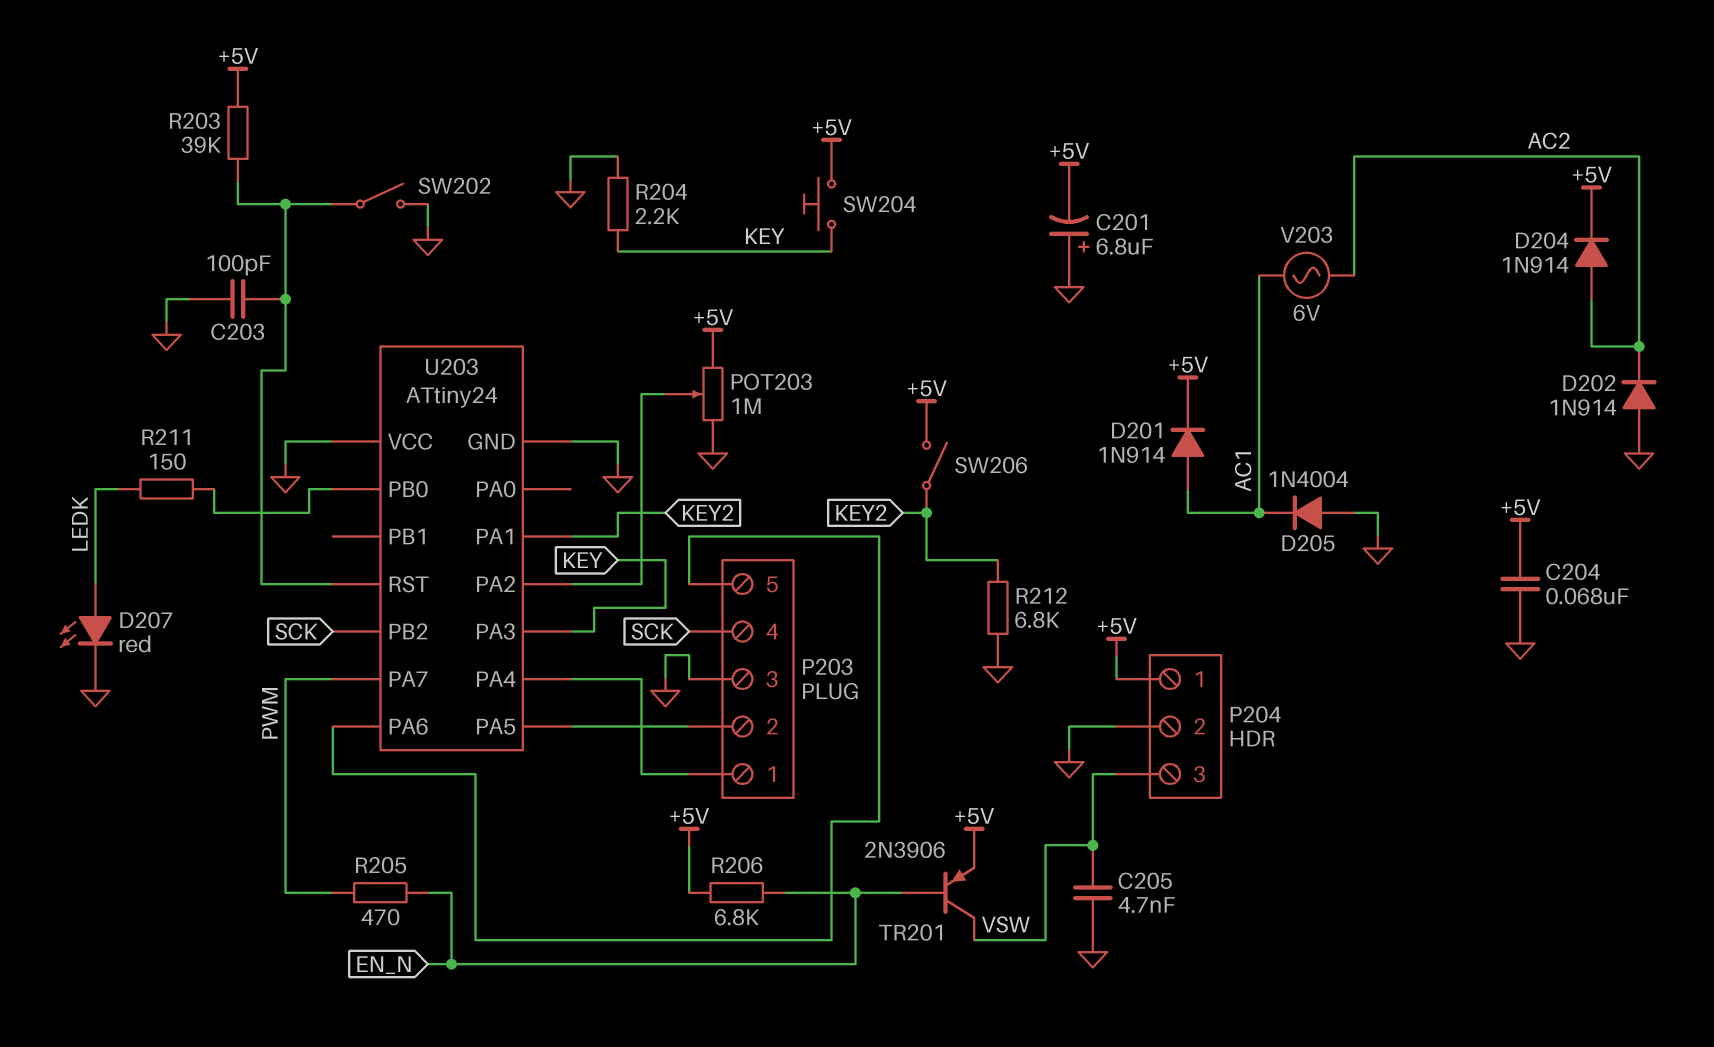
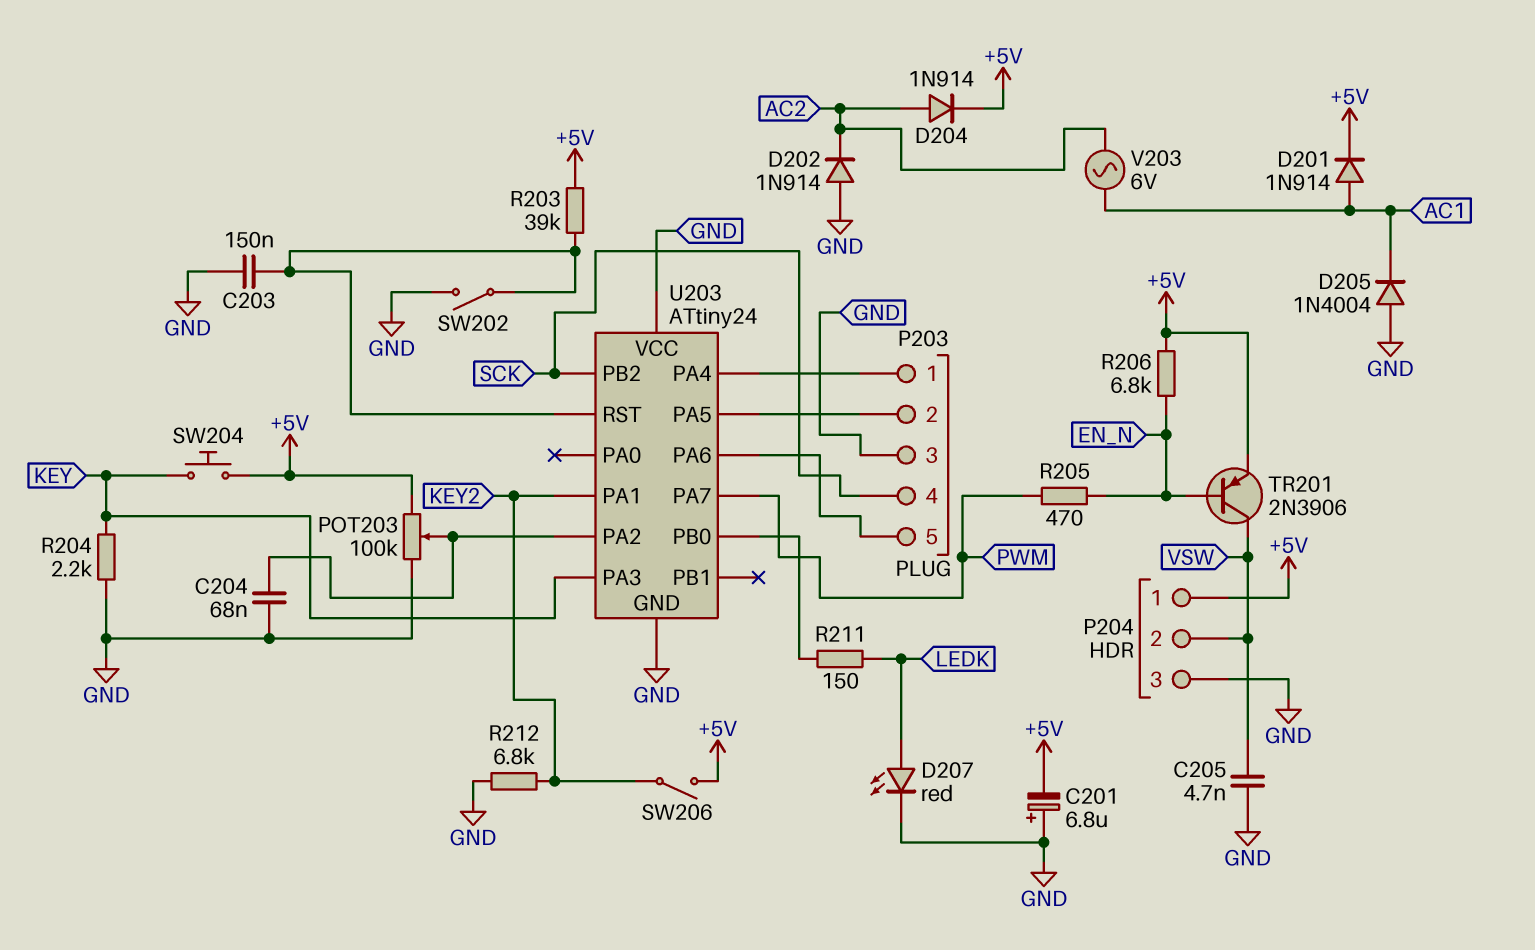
C203: 100pF (GND, U203/RST) -> 150nF (GND, U203/RST)
C204: 68nF (+5V, GND) -> 68nF (GND, U203/PA2)
P204 pin 2: GND -> VSW
P204 pin 3: VSW -> GND
POT203: 1M (+5V, GND, wiper U203/PA2) -> 100k (+5V, GND, wiper U203/PA2)

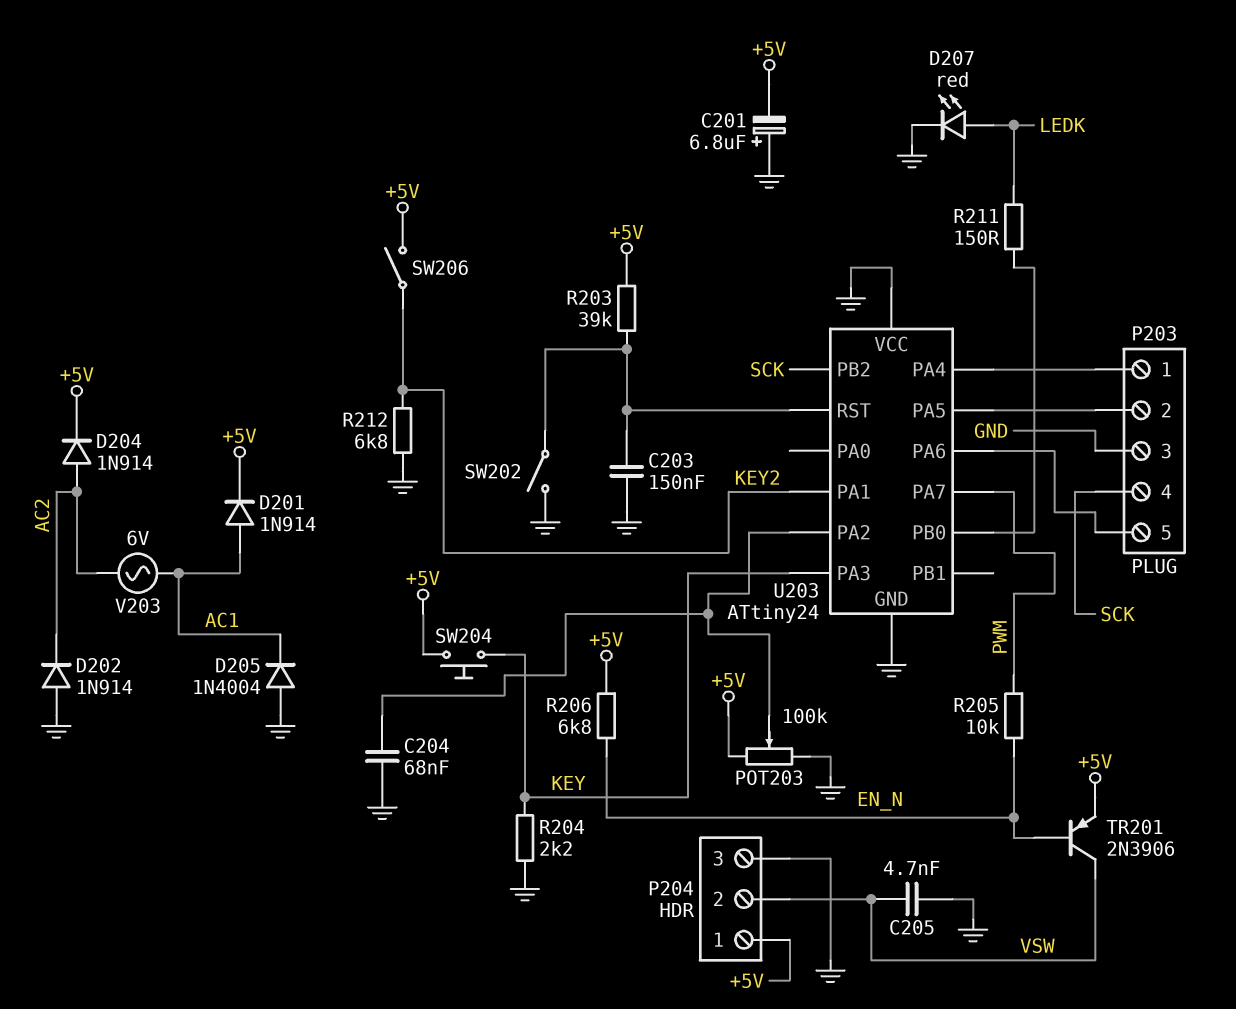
R205: 470 (EN_N, PWM) -> 10k (EN_N, PWM)

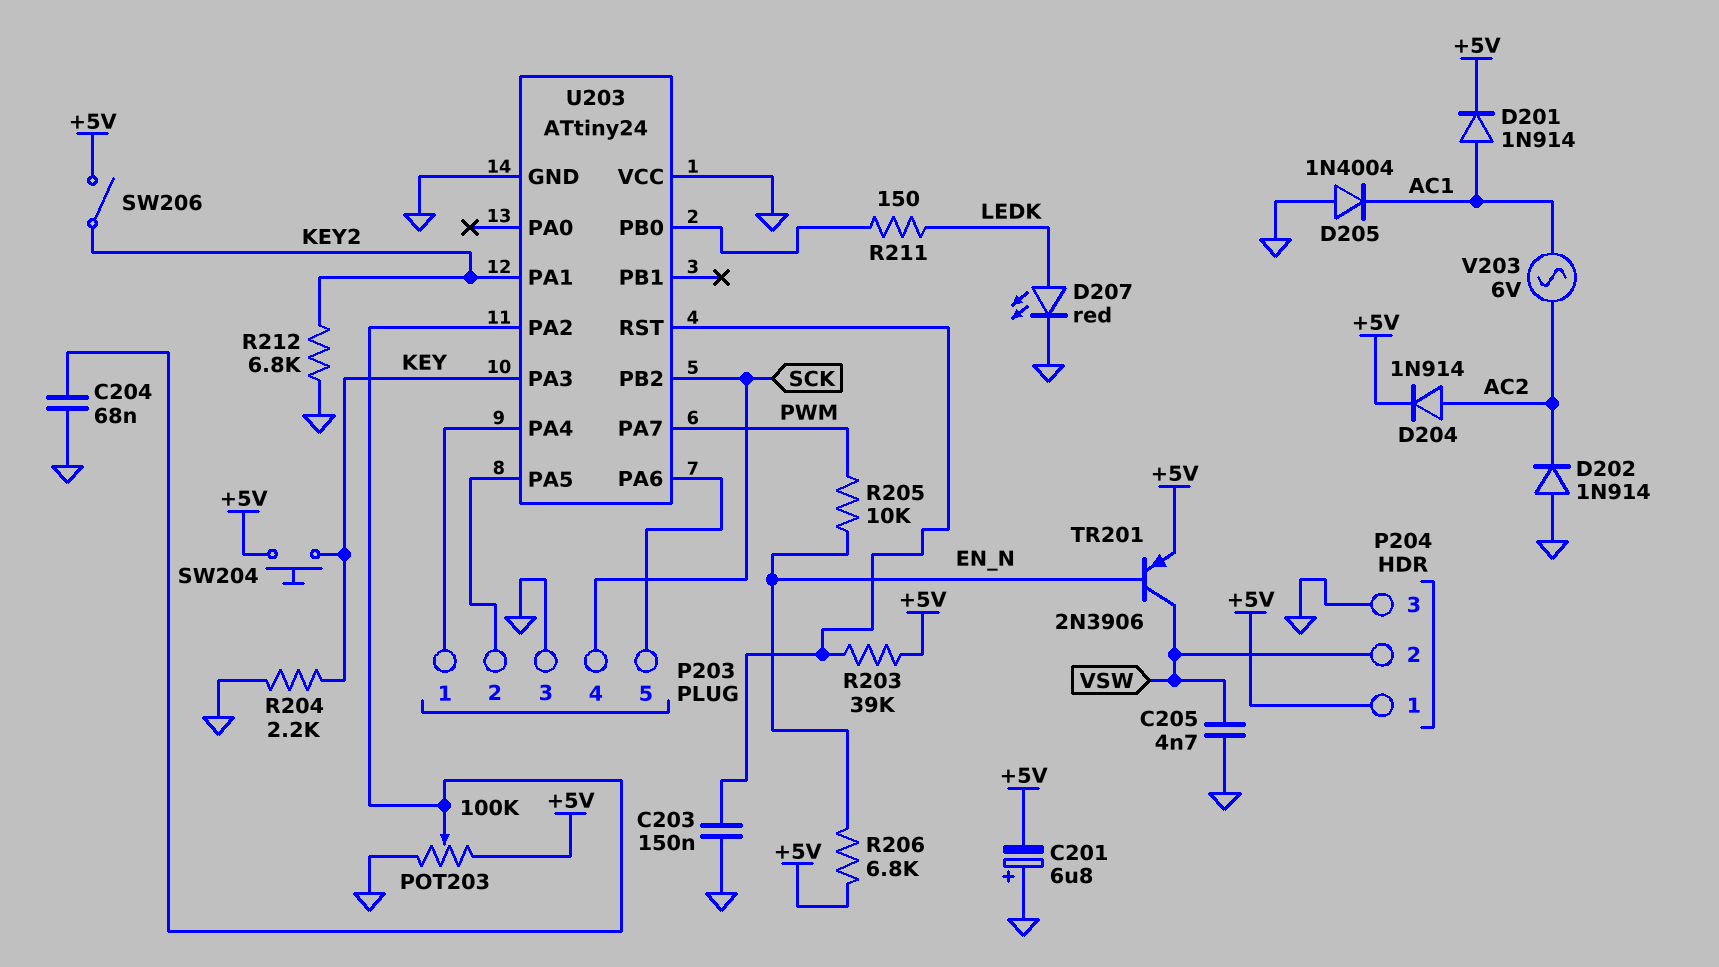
SW202: switch (GND, U203/RST) -> none

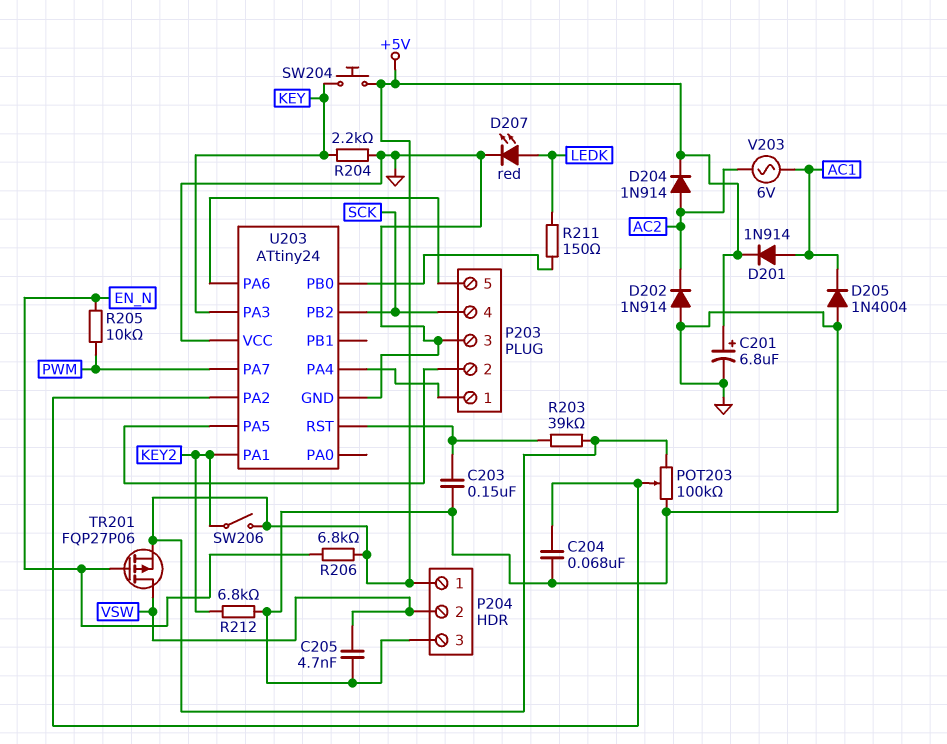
C201: 6.8uF (plus GND, minus +5V) -> 6.8uF (plus +5V, minus GND)
TR201: PNP 2N3906 (B EN_N, C VSW, E +5V) -> PMOS FQP27P06 (G EN_N, D VSW, S +5V)

